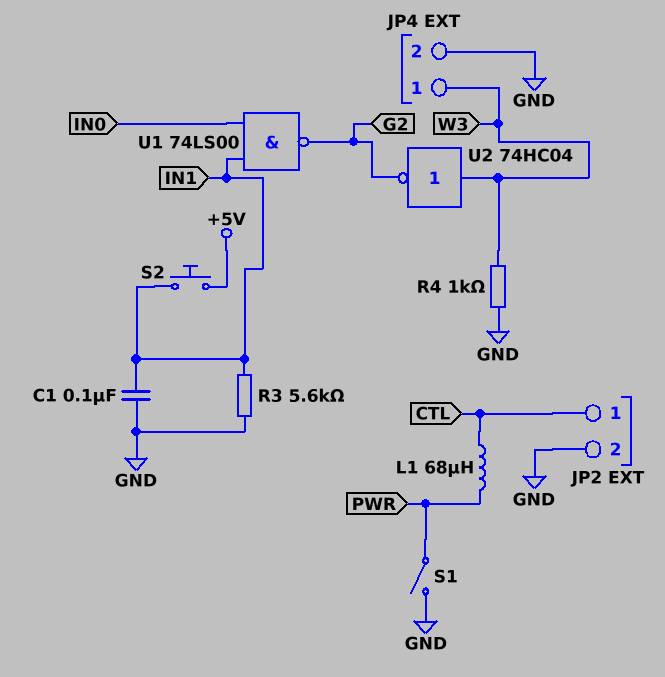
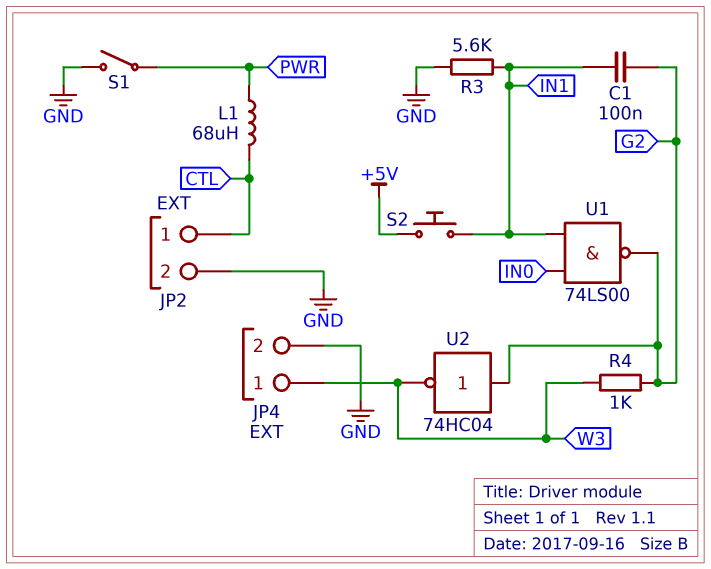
C1: 100nF (GND, IN1) -> 100nF (G2, IN1)
R4: 1k (GND, W3) -> 1k (G2, W3)
U2: NOT 74HC04 (in W3, out G2) -> NOT 74HC04 (in G2, out W3)

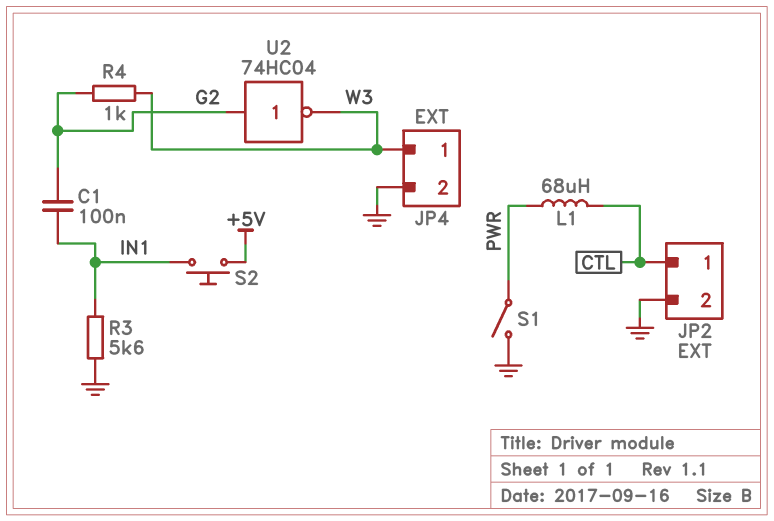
U1: NAND 74LS00 (in IN0, in IN1, out G2) -> none

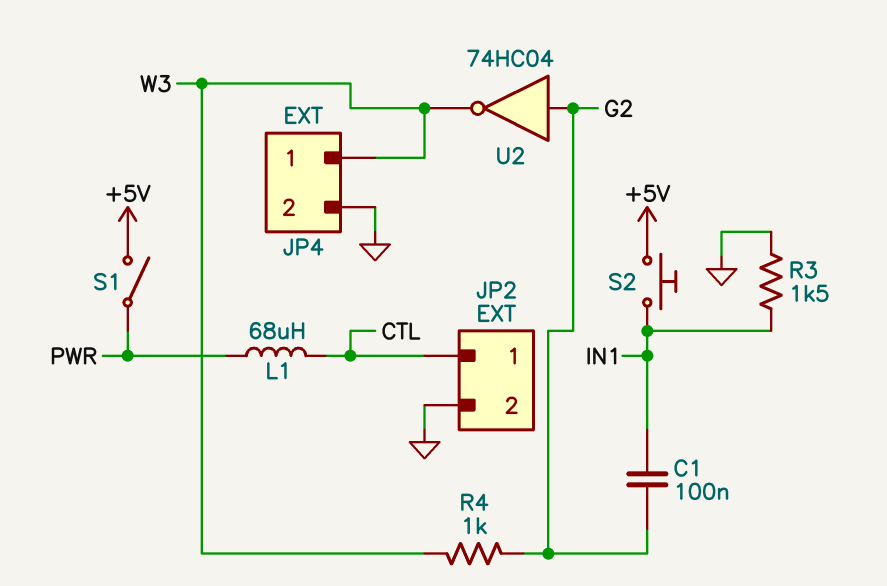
R3: 5.6k (GND, IN1) -> 1.5k (GND, IN1)
S1: switch (GND, PWR) -> switch (+5V, PWR)

